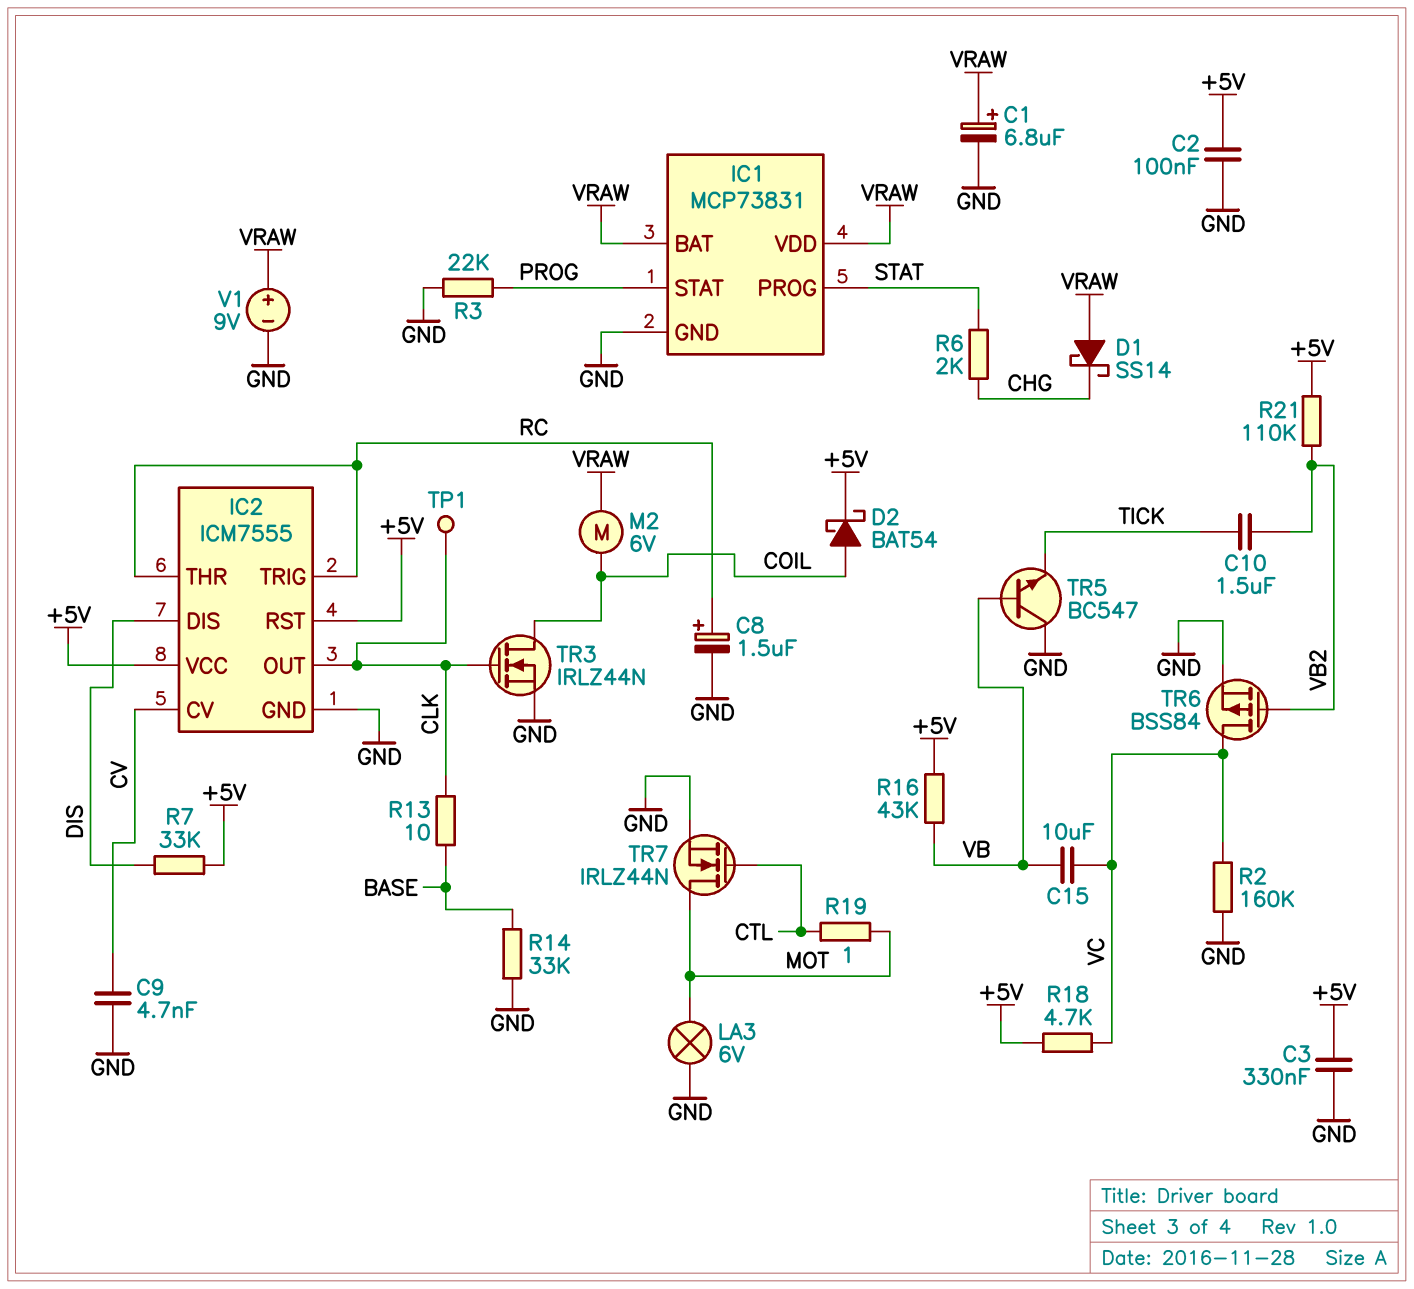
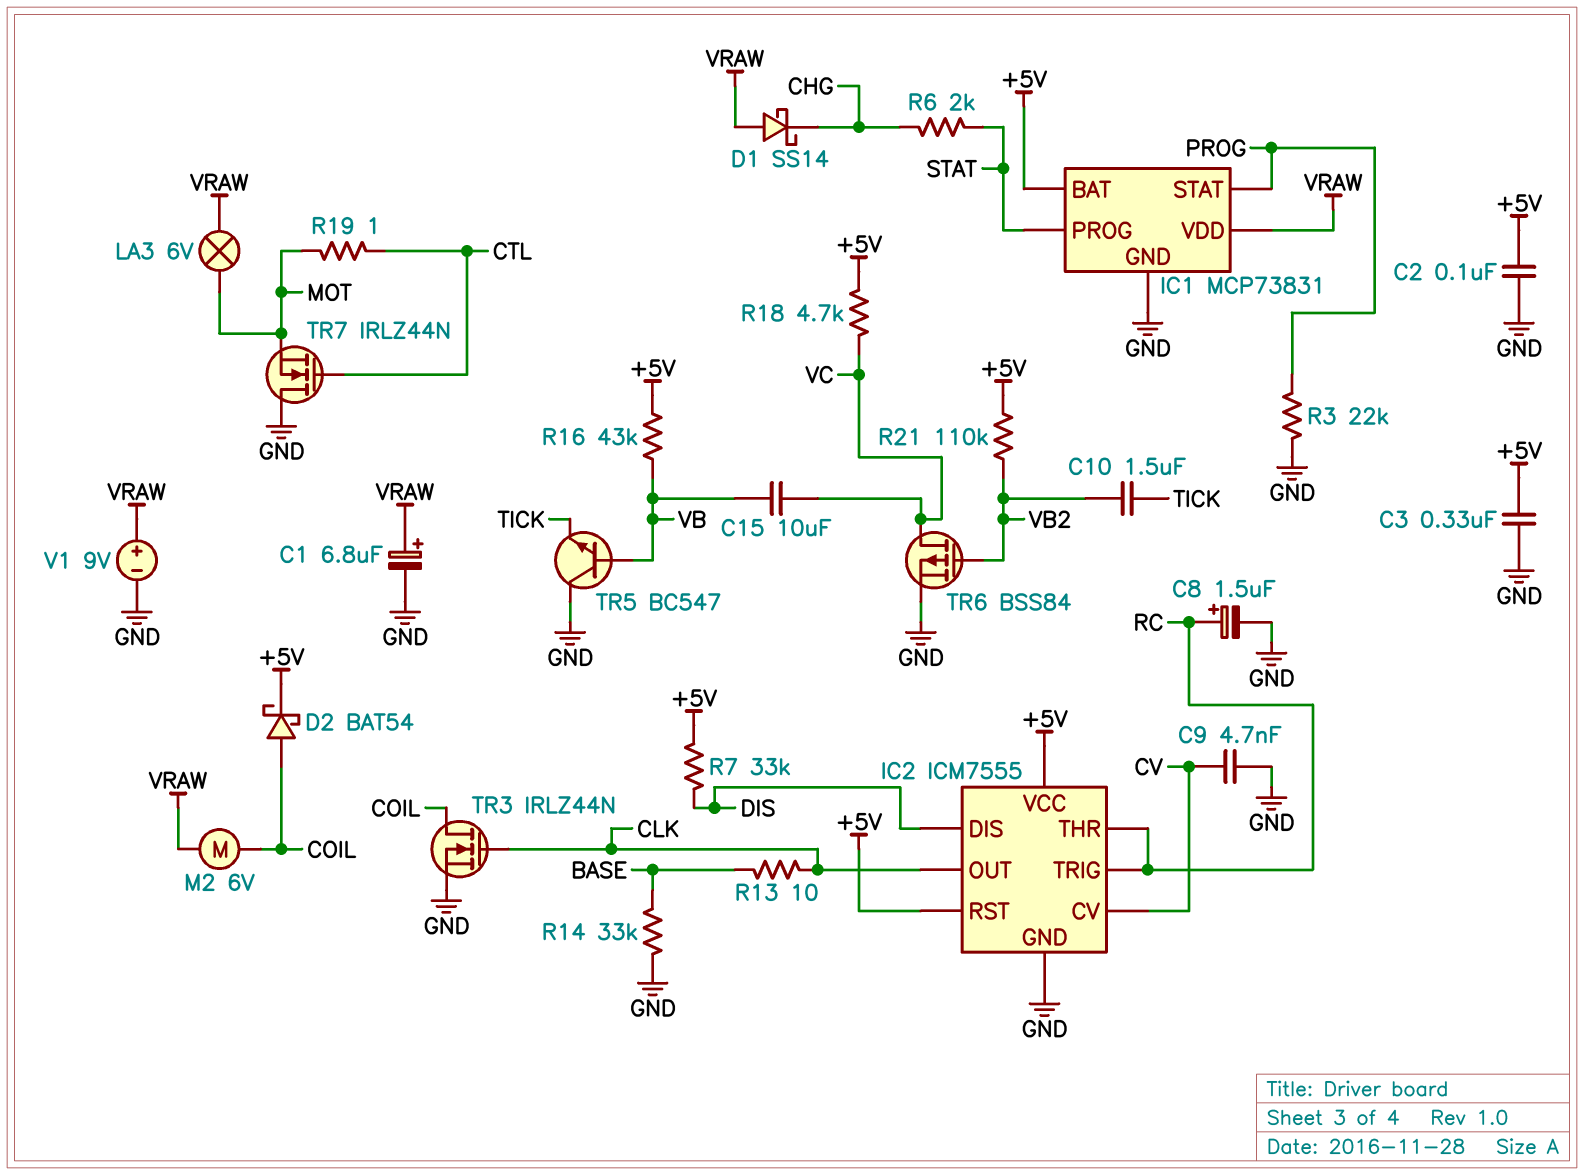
IC1 pin BAT: VRAW -> +5V
LA3: lamp 6V (GND, MOT) -> lamp 6V (MOT, VRAW)
R2: 160k (GND, VC) -> none
TP1: test point (CLK) -> none
TR7: NMOS IRLZ44N (G CTL, D MOT, S GND) -> NMOS IRLZ44N (G CTL, D GND, S MOT)

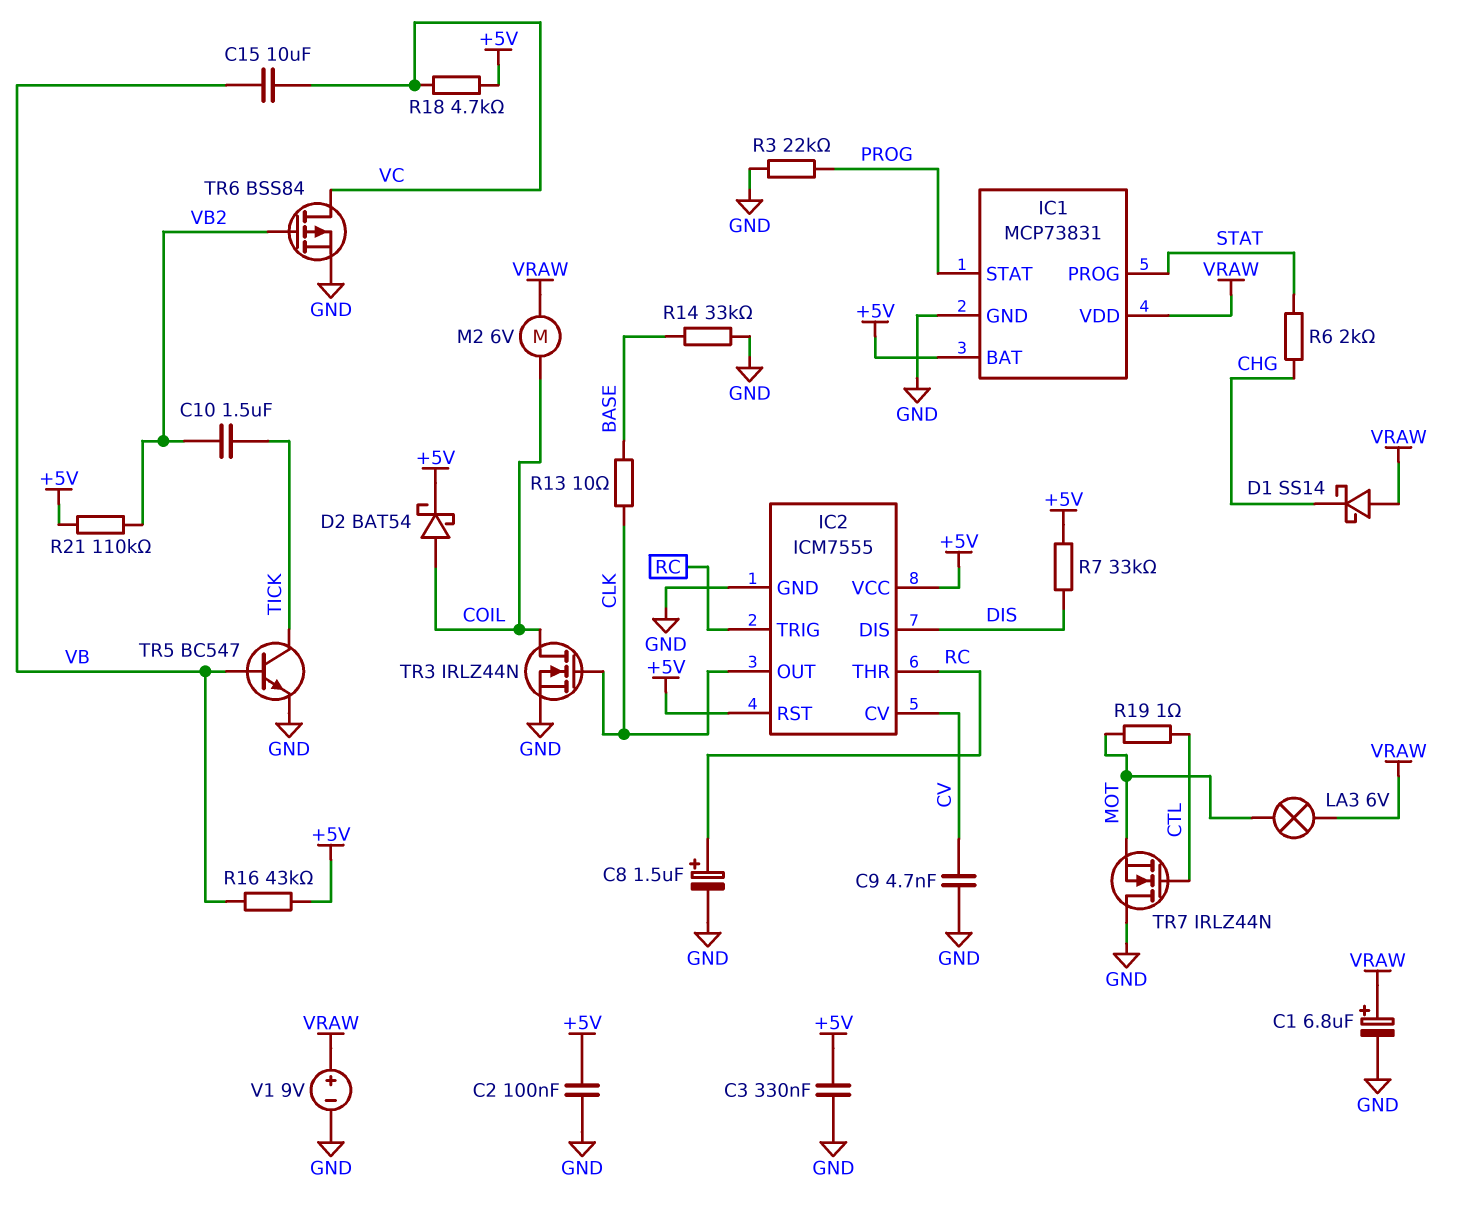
TR5: NPN BC547 (B VB, C GND, E TICK) -> NPN BC547 (B VB, C TICK, E GND)

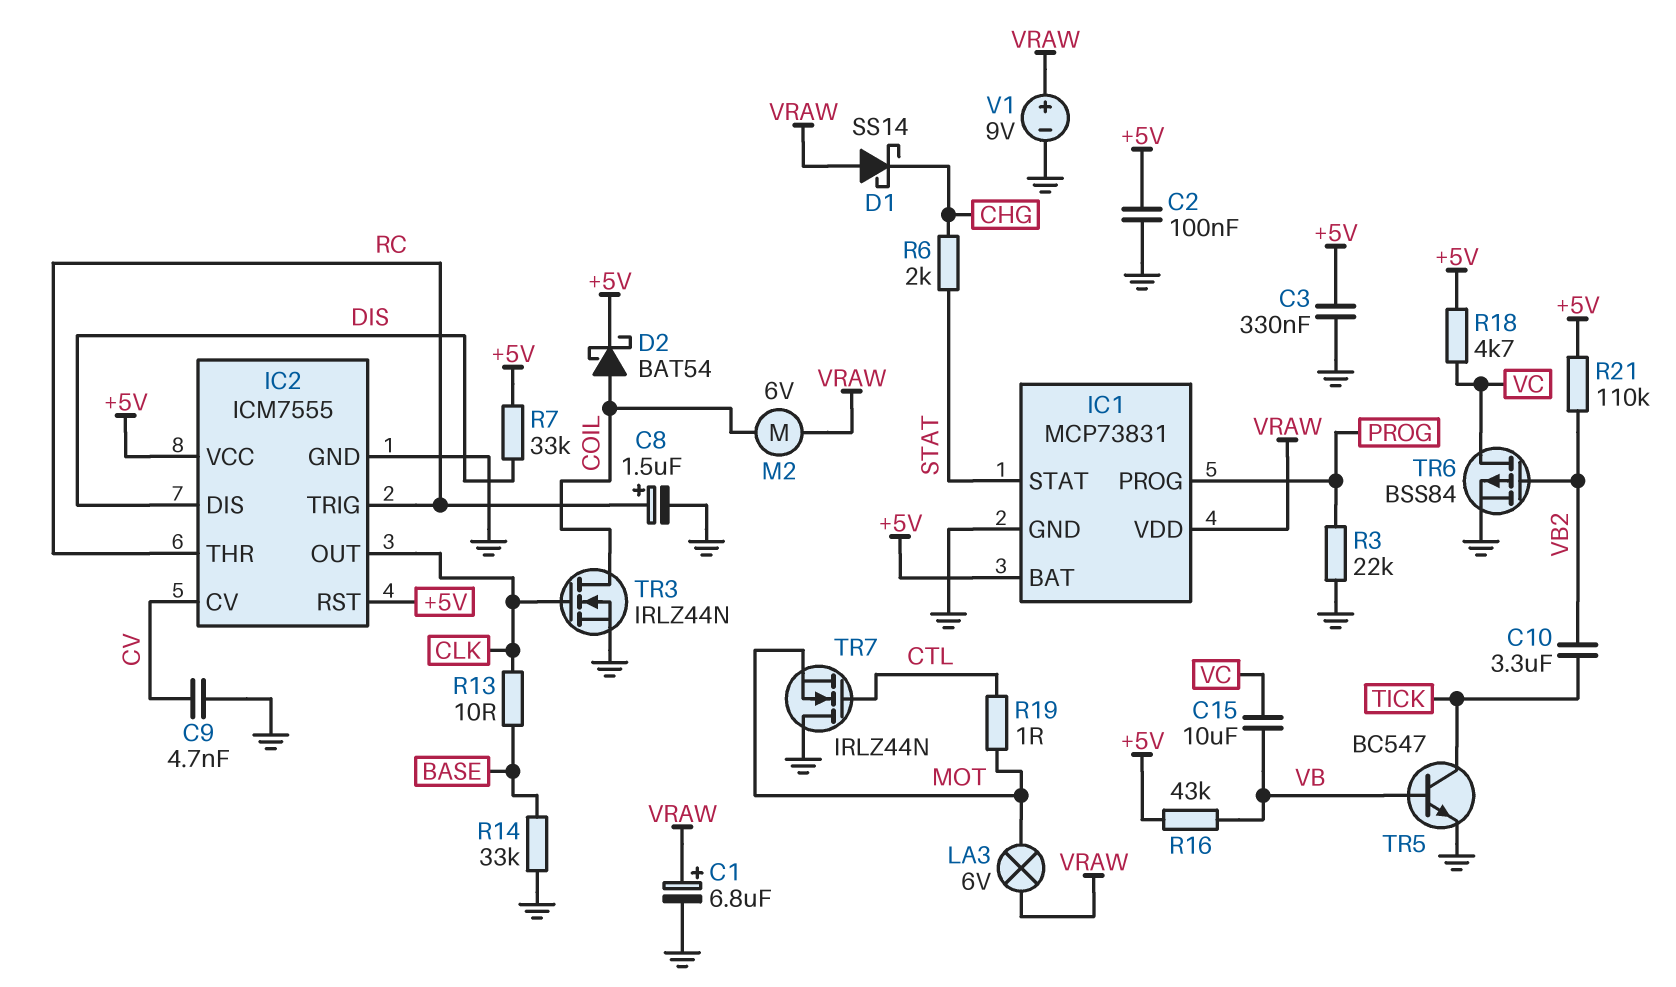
C10: 1.5uF (TICK, VB2) -> 3.3uF (TICK, VB2)
IC1 pin PROG: STAT -> PROG
IC1 pin STAT: PROG -> STAT

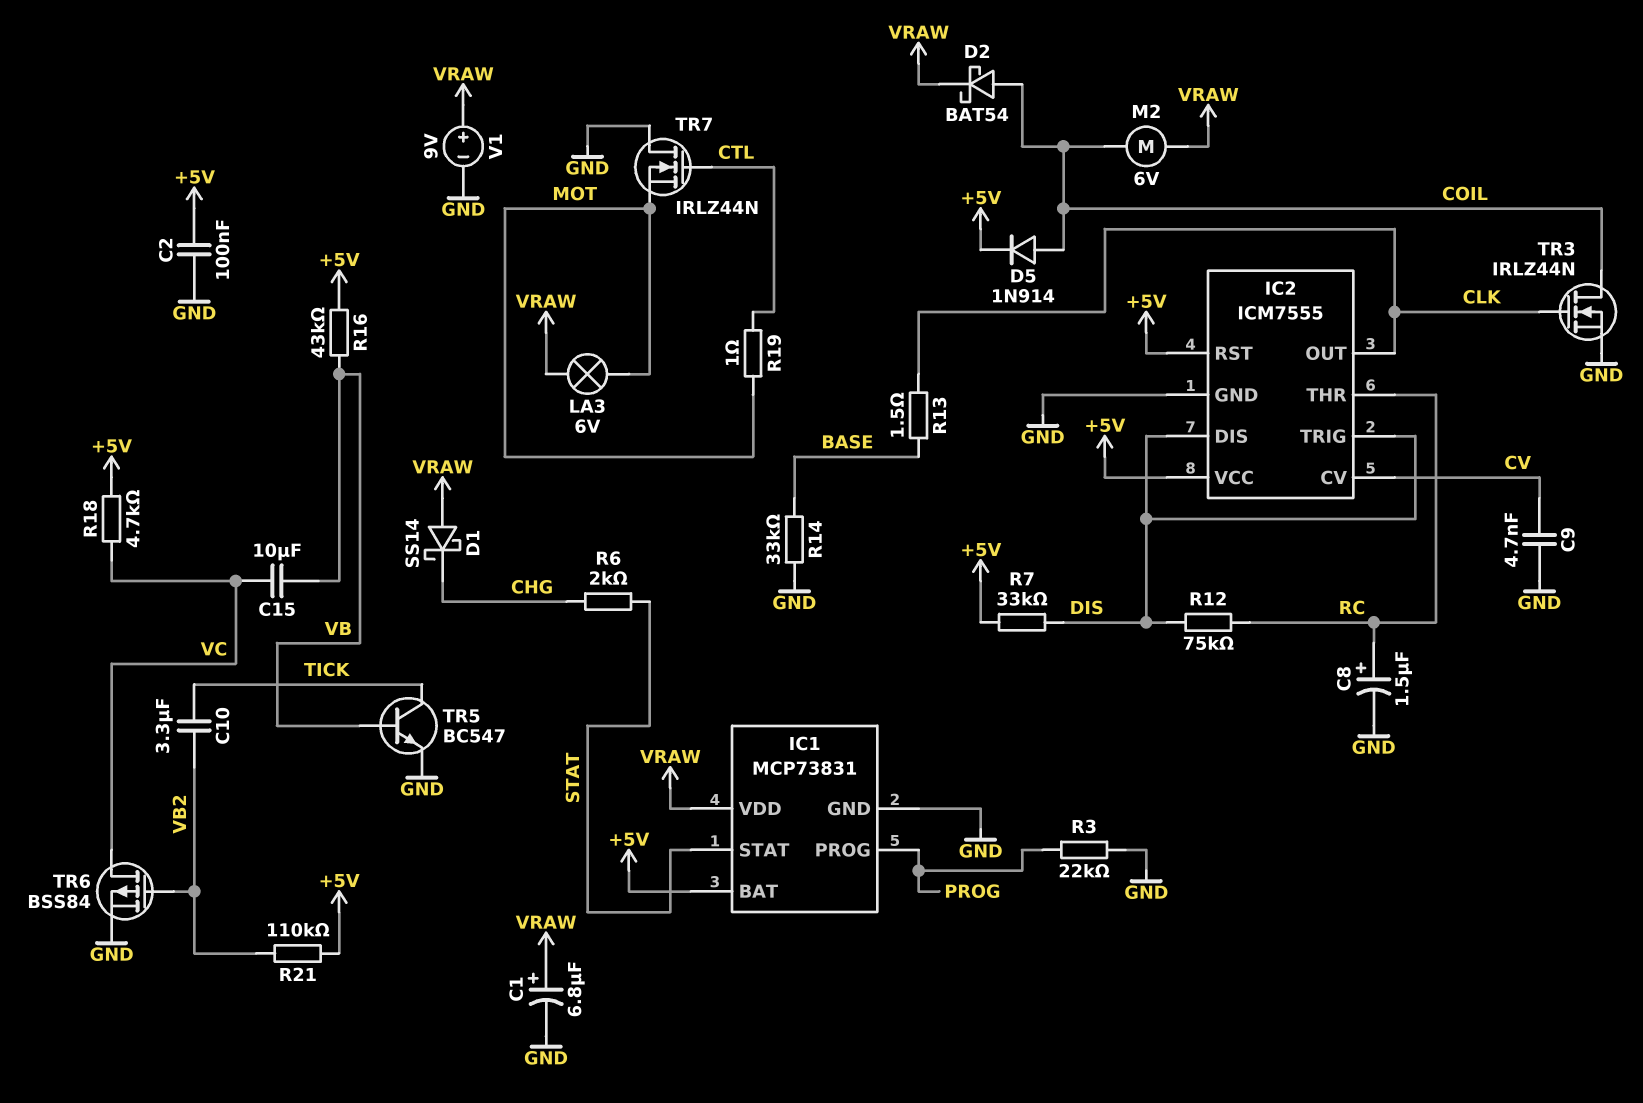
C3: 330nF (+5V, GND) -> none
D2: schottky BAT54 (A COIL, K +5V) -> schottky BAT54 (A COIL, K VRAW)
D5: none -> diode 1N914 (A COIL, K +5V)
IC2 pin TRIG: RC -> DIS
R12: none -> 75k (DIS, RC)
R13: 10 (BASE, CLK) -> 1.5 (BASE, CLK)

